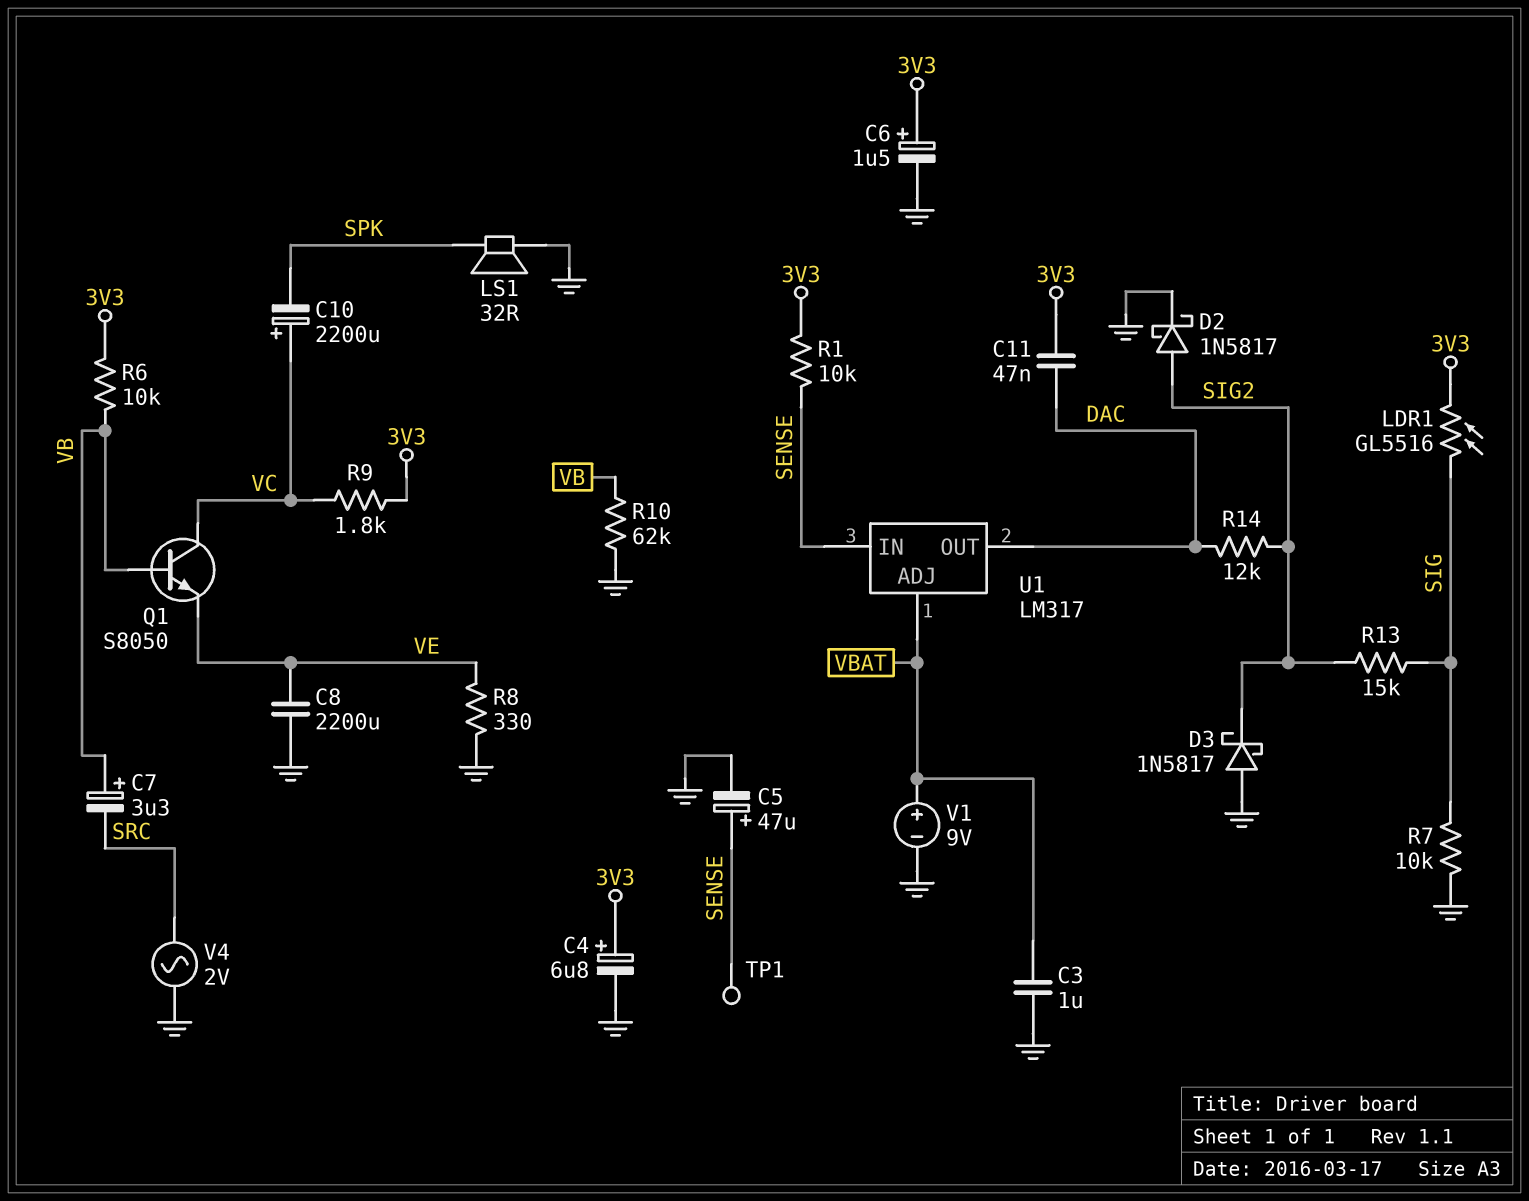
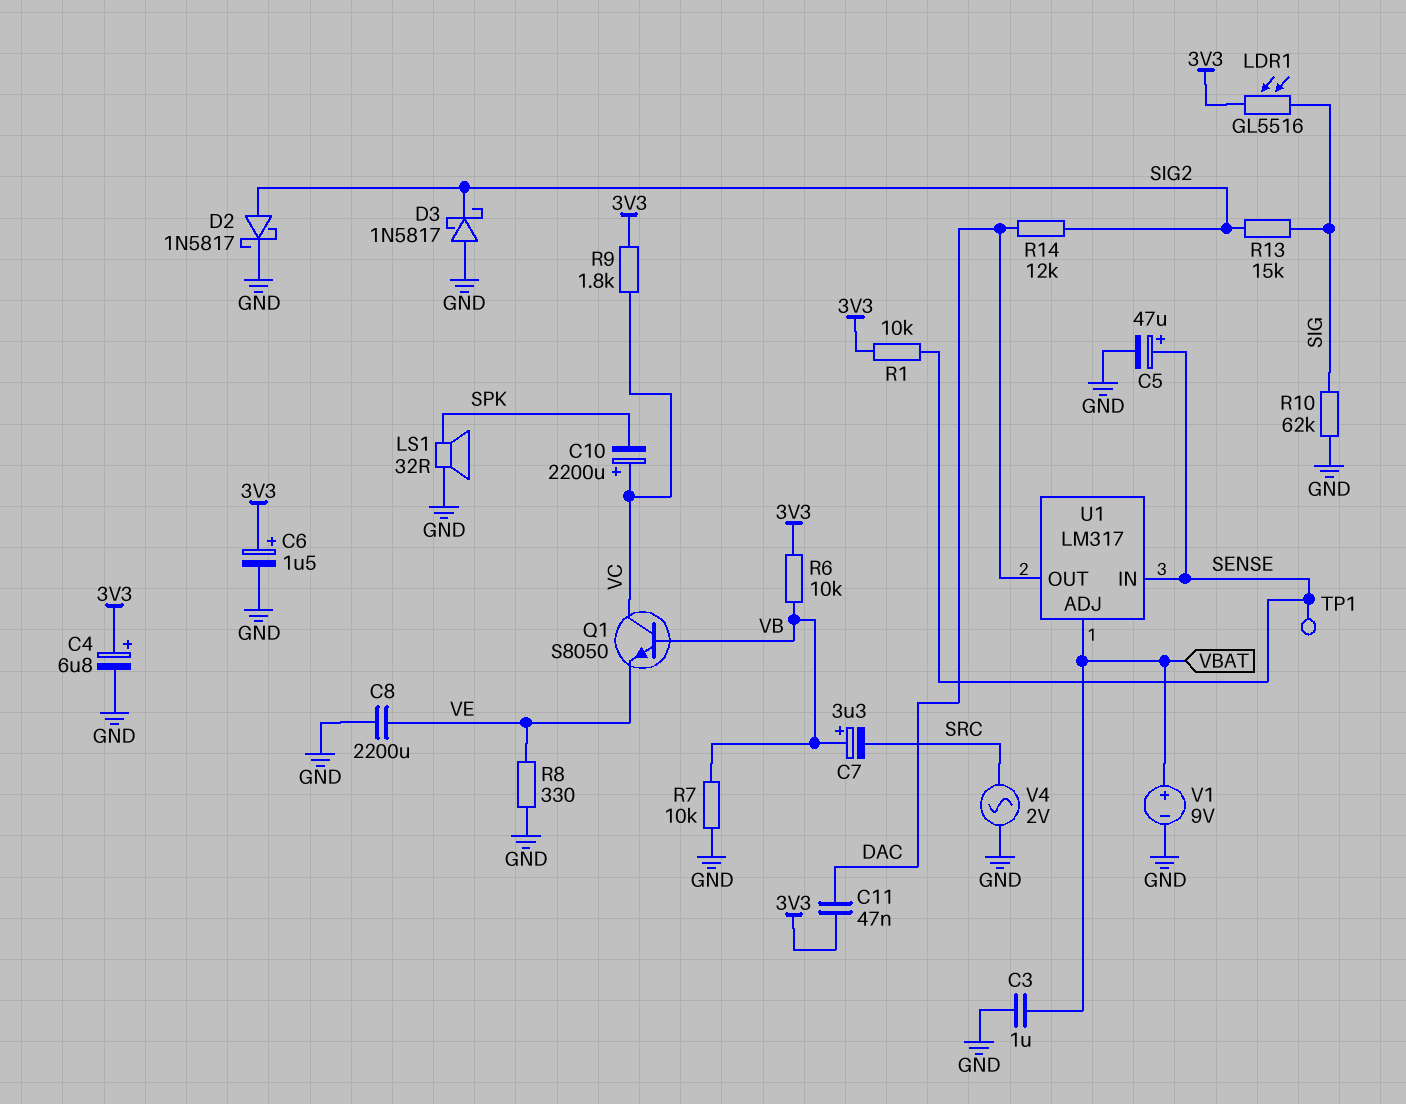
R7: 10k (GND, SIG) -> 10k (GND, VB)
R10: 62k (GND, VB) -> 62k (GND, SIG)

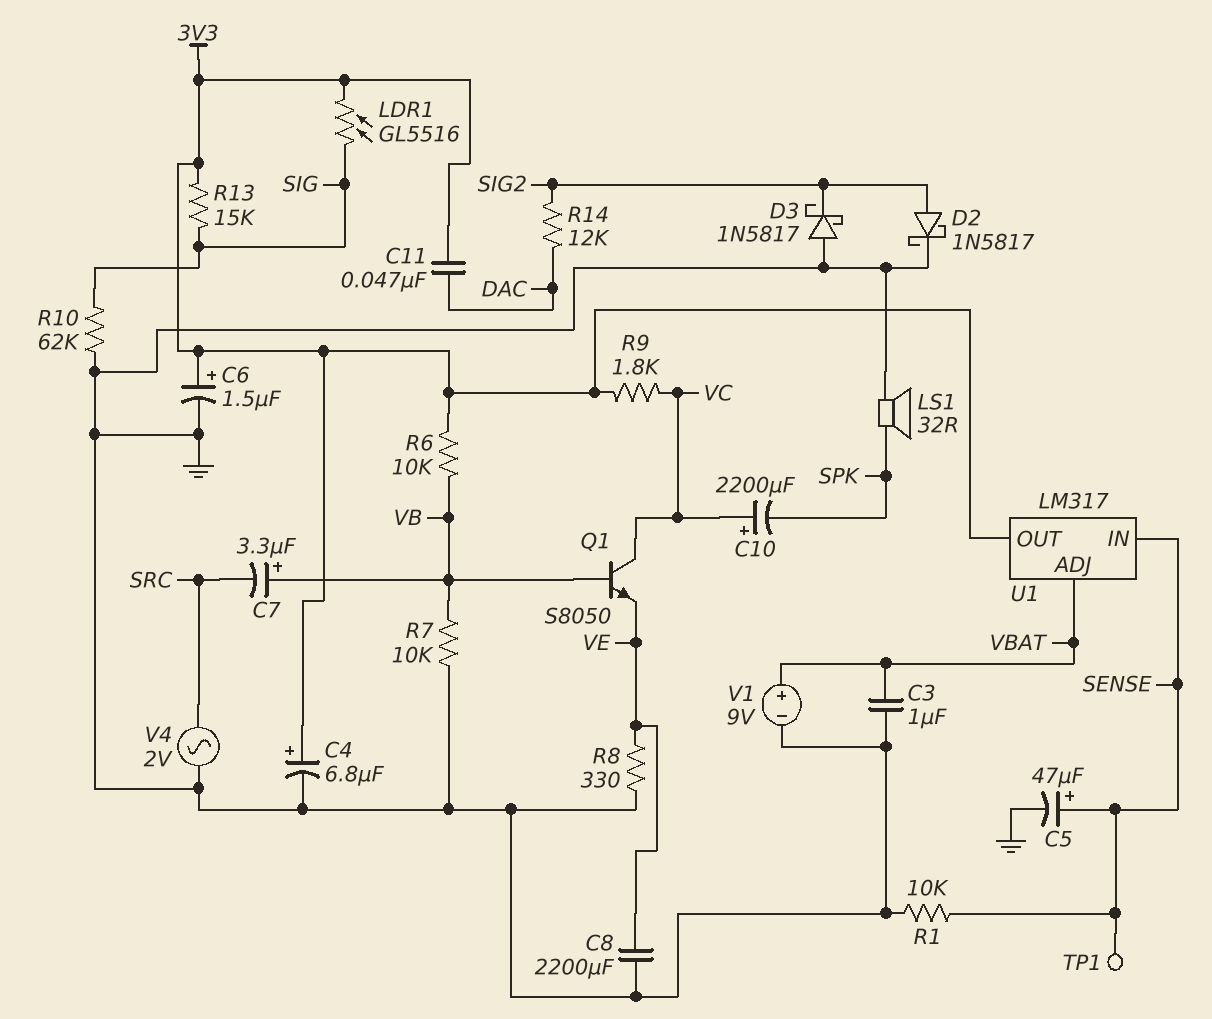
R1: 10k (3V3, SENSE) -> 10k (GND, SENSE)
R13: 15k (SIG, SIG2) -> 15k (3V3, SIG)
U1 pin OUT: DAC -> 3V3

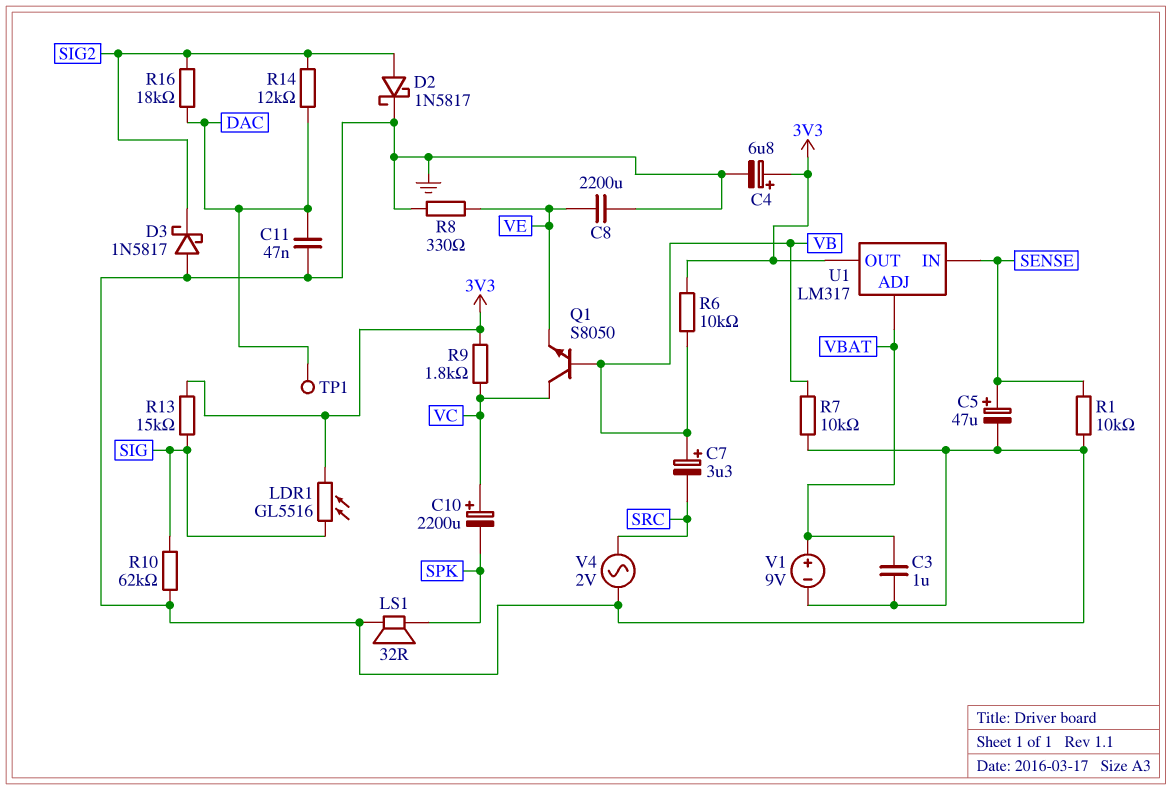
C6: 1.5uF (plus 3V3, minus GND) -> none
C11: 47nF (3V3, DAC) -> 47nF (DAC, GND)
R16: none -> 18k (DAC, SIG2)
TP1: test point (SENSE) -> test point (DAC)

